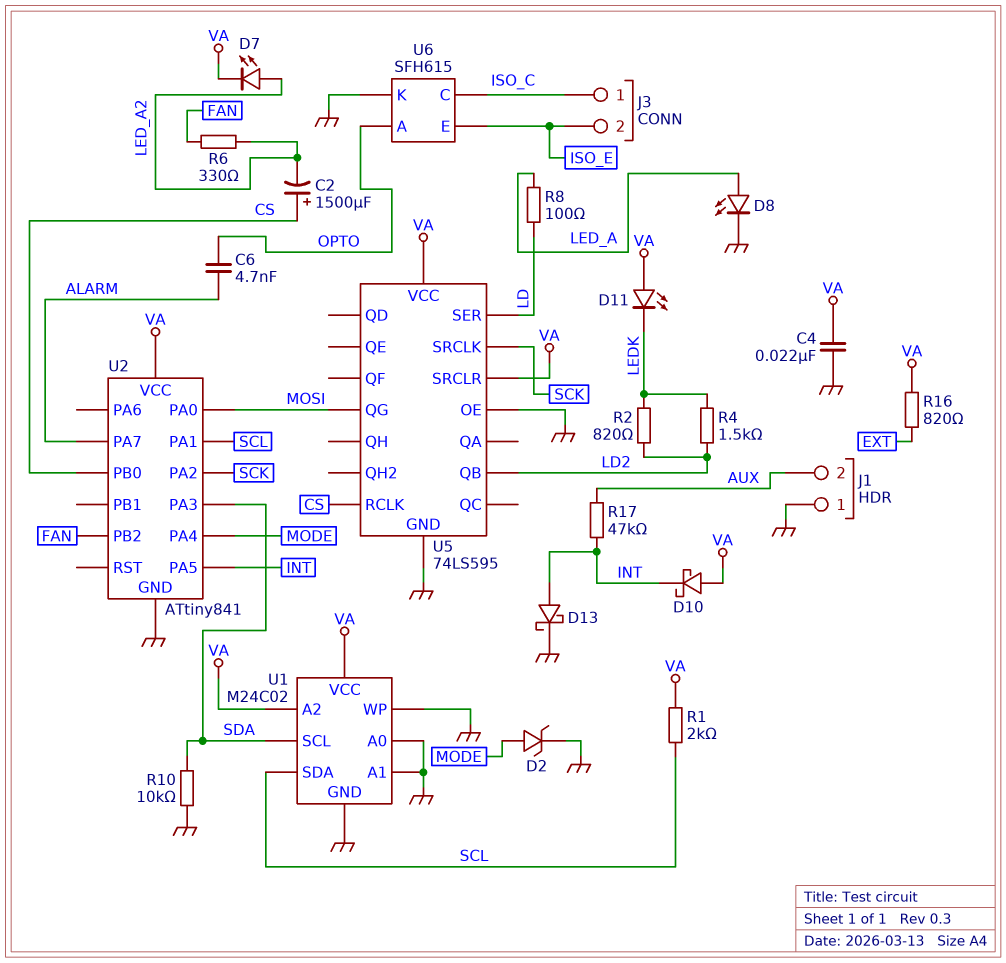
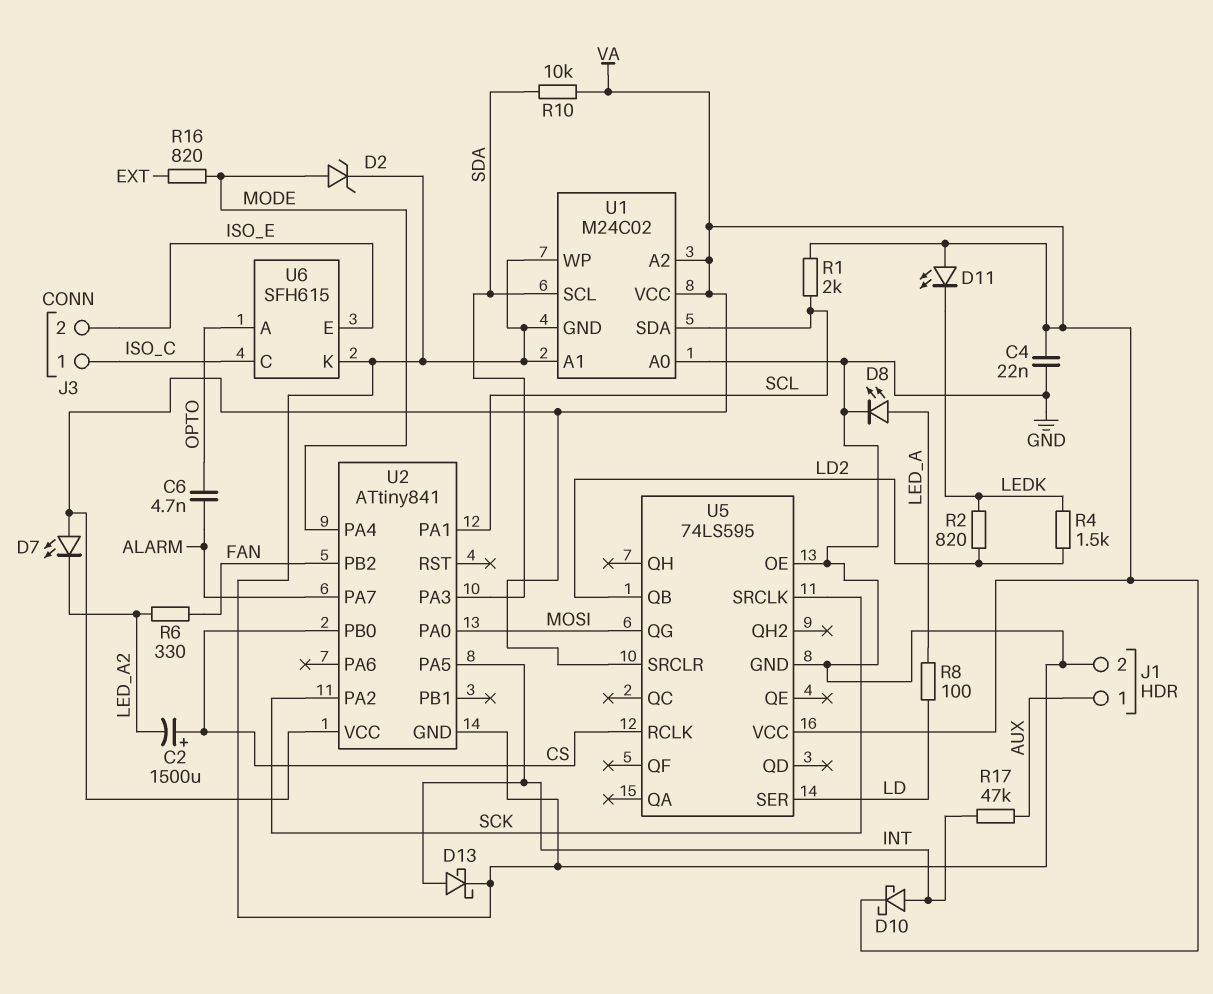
D7: LED (A LED_A2, K VA) -> LED (A VA, K LED_A2)
D10: schottky (A VA, K INT) -> schottky (A INT, K VA)
J1 pin 1: GND -> AUX
J1 pin 2: AUX -> GND
R10: 10k (GND, SDA) -> 10k (SDA, VA)
R16: 820 (EXT, VA) -> 820 (EXT, MODE)

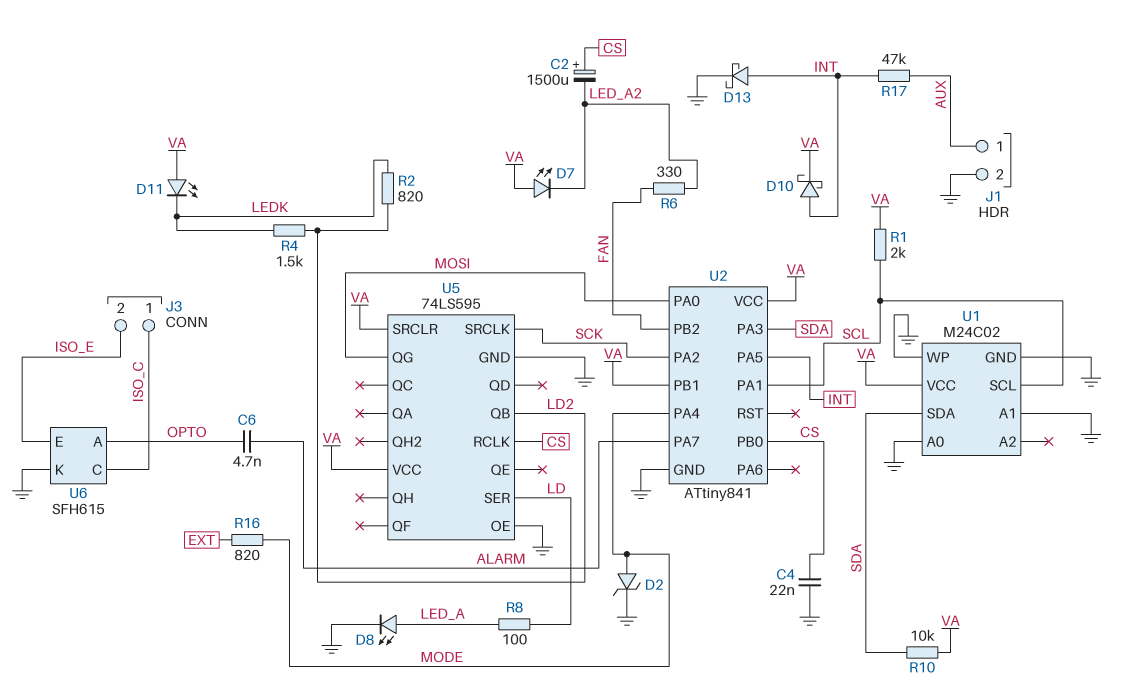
C4: 22nF (GND, VA) -> 22nF (CS, GND)
U1 pin A2: VA -> none
U1 pin SCL: SDA -> SCL
U1 pin SDA: SCL -> SDA
U2 pin PB1: none -> VA

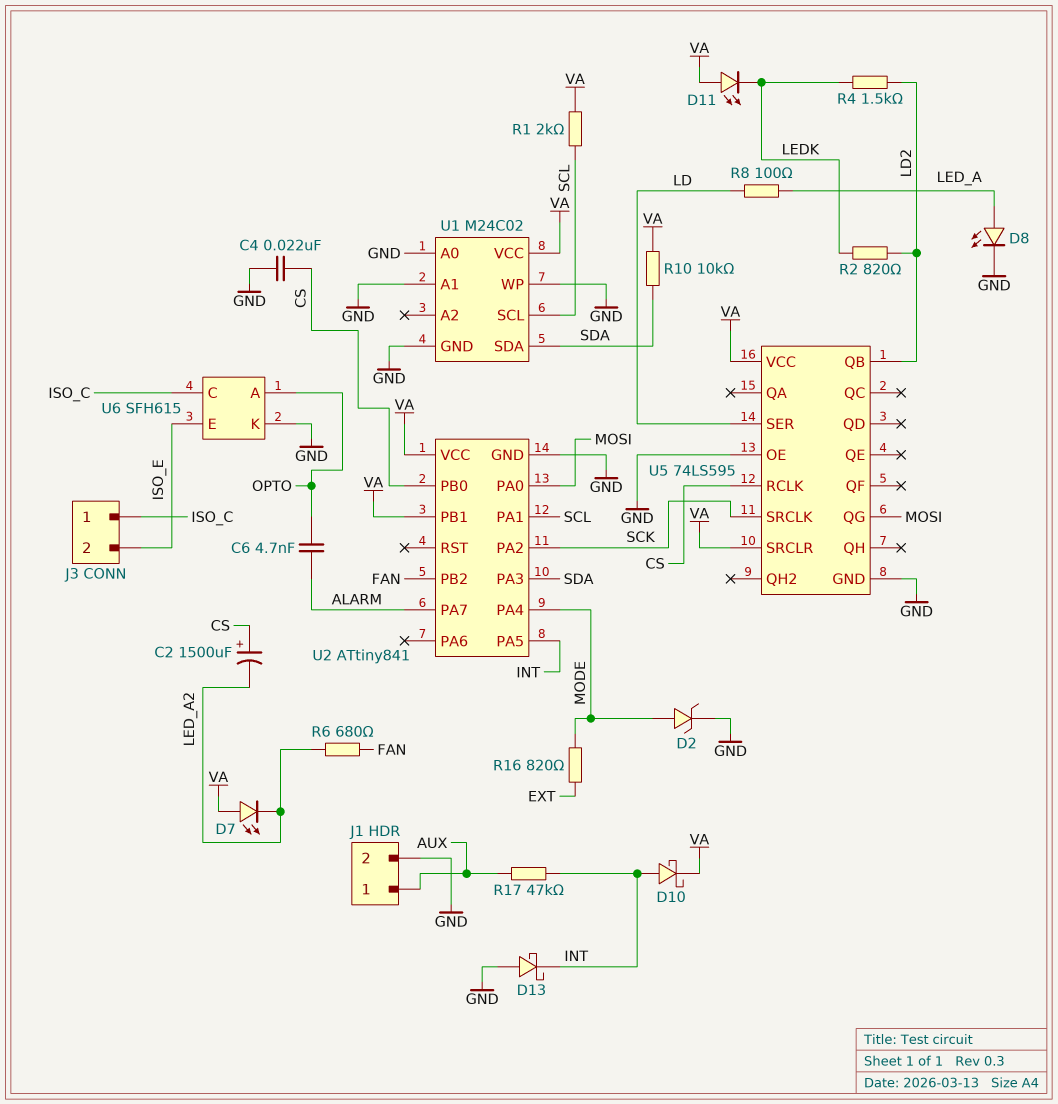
D13: schottky (A INT, K GND) -> schottky (A GND, K INT)
R6: 330 (FAN, LED_A2) -> 680 (FAN, LED_A2)

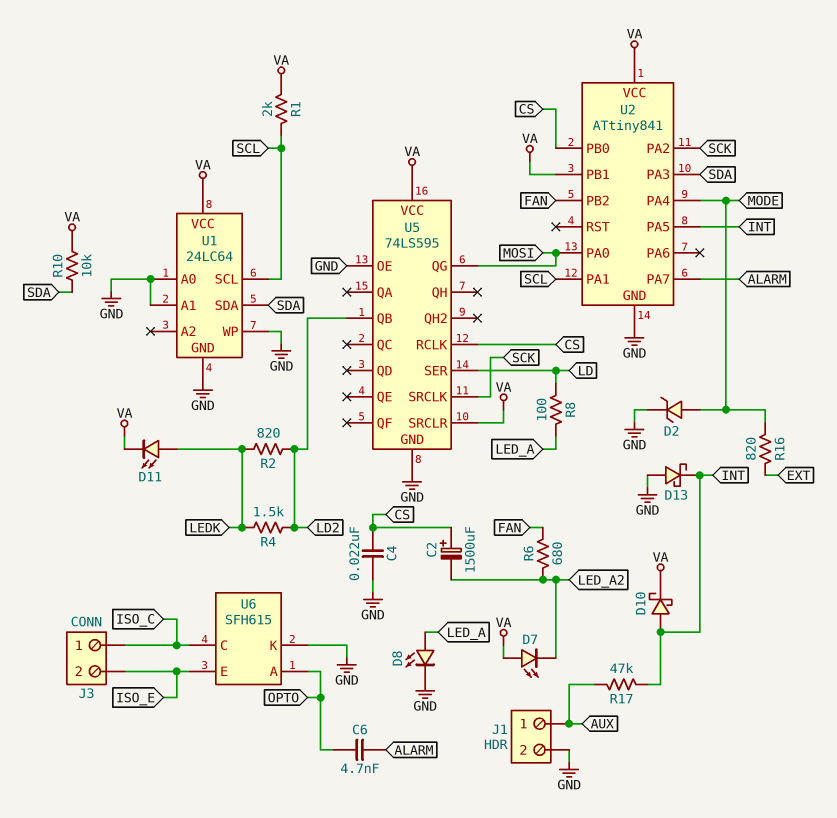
D11: LED (A VA, K LEDK) -> LED (A LEDK, K VA)
U1: M24C02 -> 24LC64

